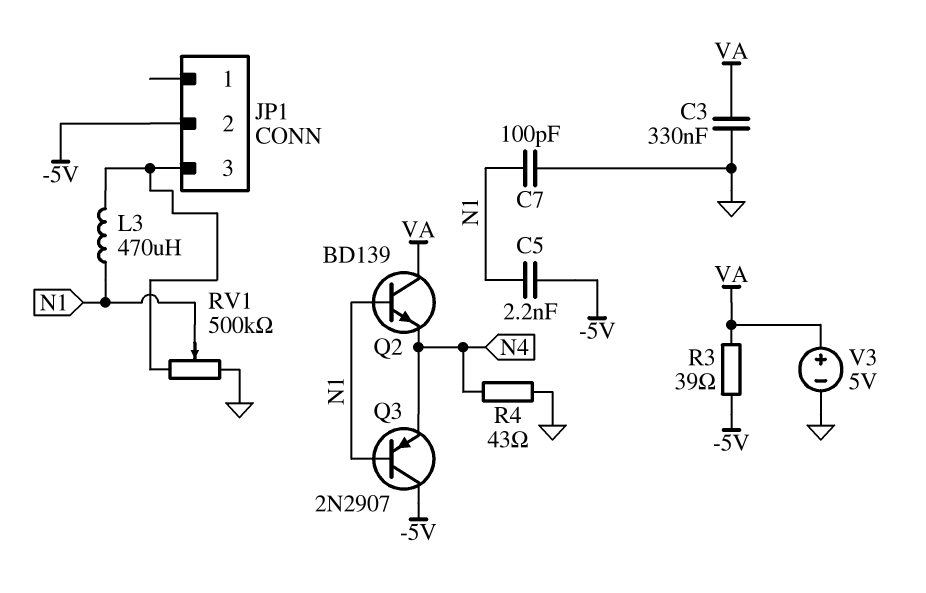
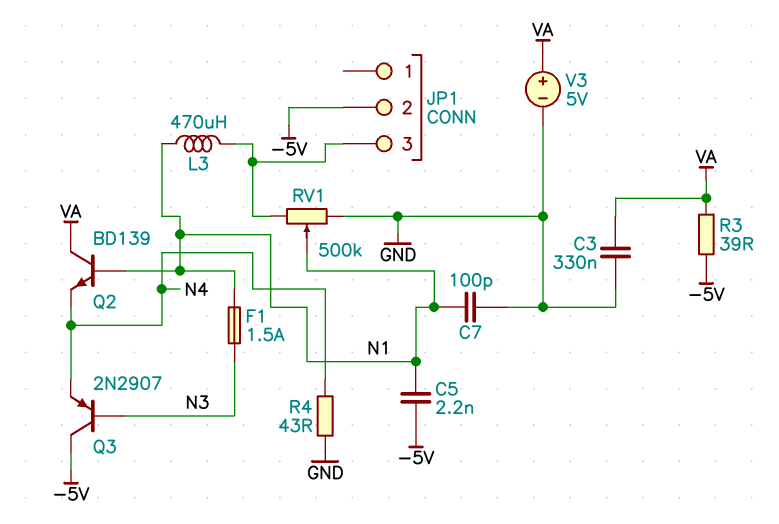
F1: none -> 1.5A (N1, N3)
Q3: PNP 2N2907 (B N1, C -5V, E N4) -> PNP 2N2907 (B N3, C -5V, E N4)

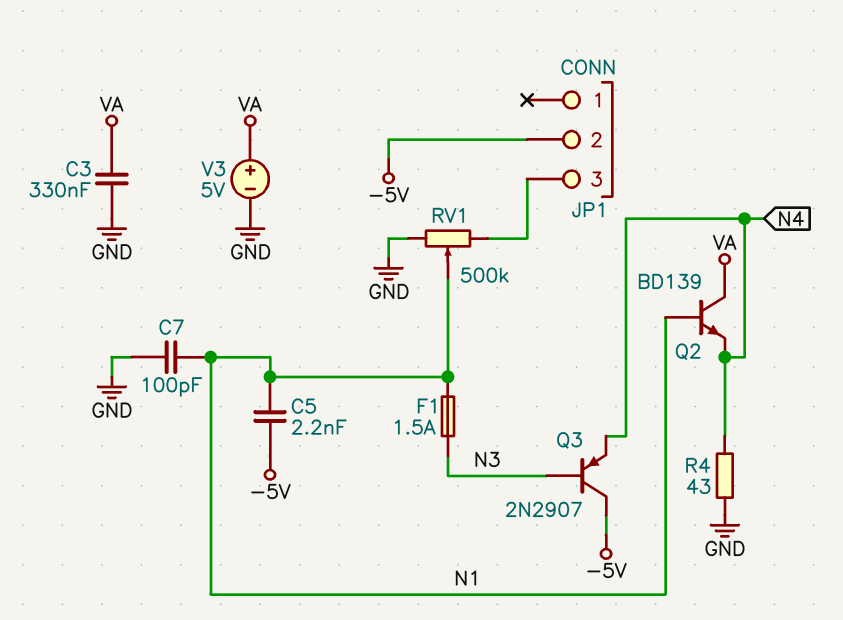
L3: 470uH (JP1/3, N1) -> none
R3: 39 (-5V, VA) -> none

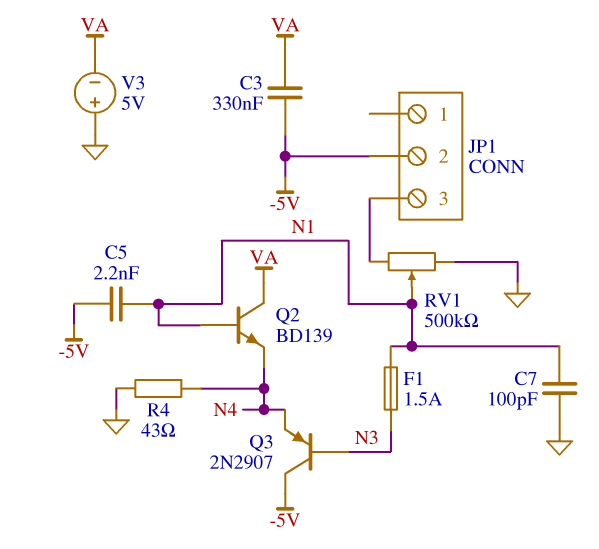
C3: 330nF (GND, VA) -> 330nF (-5V, VA)
V3: 5V (plus VA, minus GND) -> 5V (plus GND, minus VA)

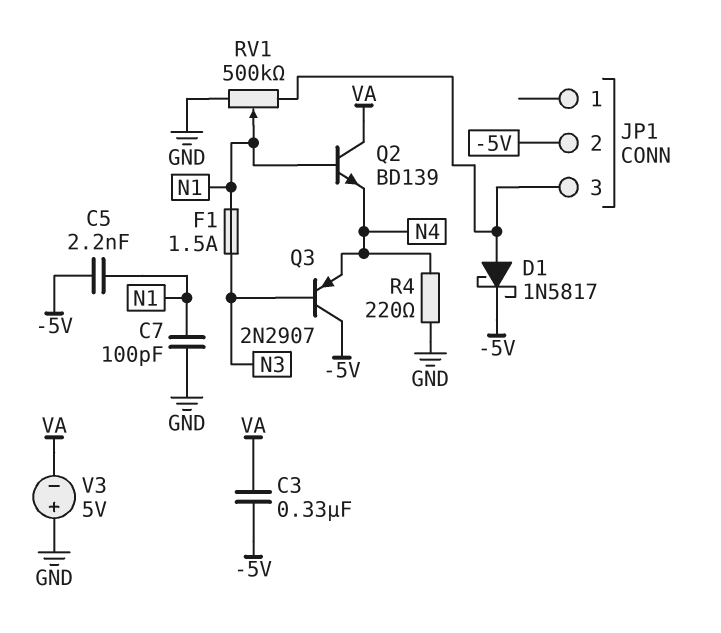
D1: none -> schottky 1N5817 (A JP1/3, K -5V)
R4: 43 (GND, N4) -> 220 (GND, N4)

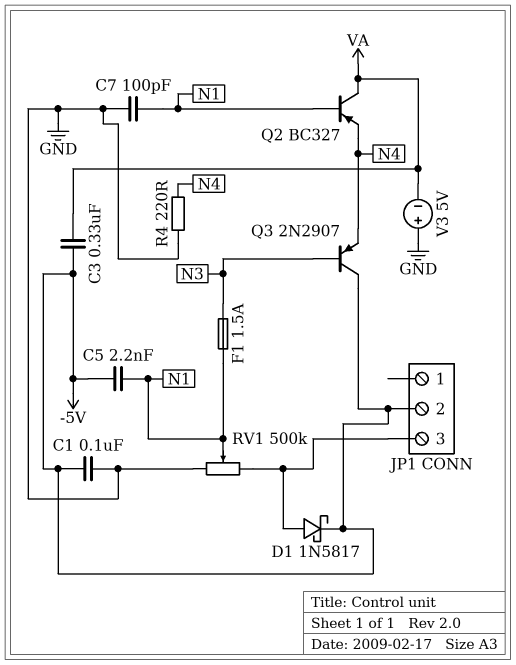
C1: none -> 100nF (-5V, GND)
Q2: NPN BD139 (B N1, C VA, E N4) -> PNP BC327 (B N1, C VA, E N4)

